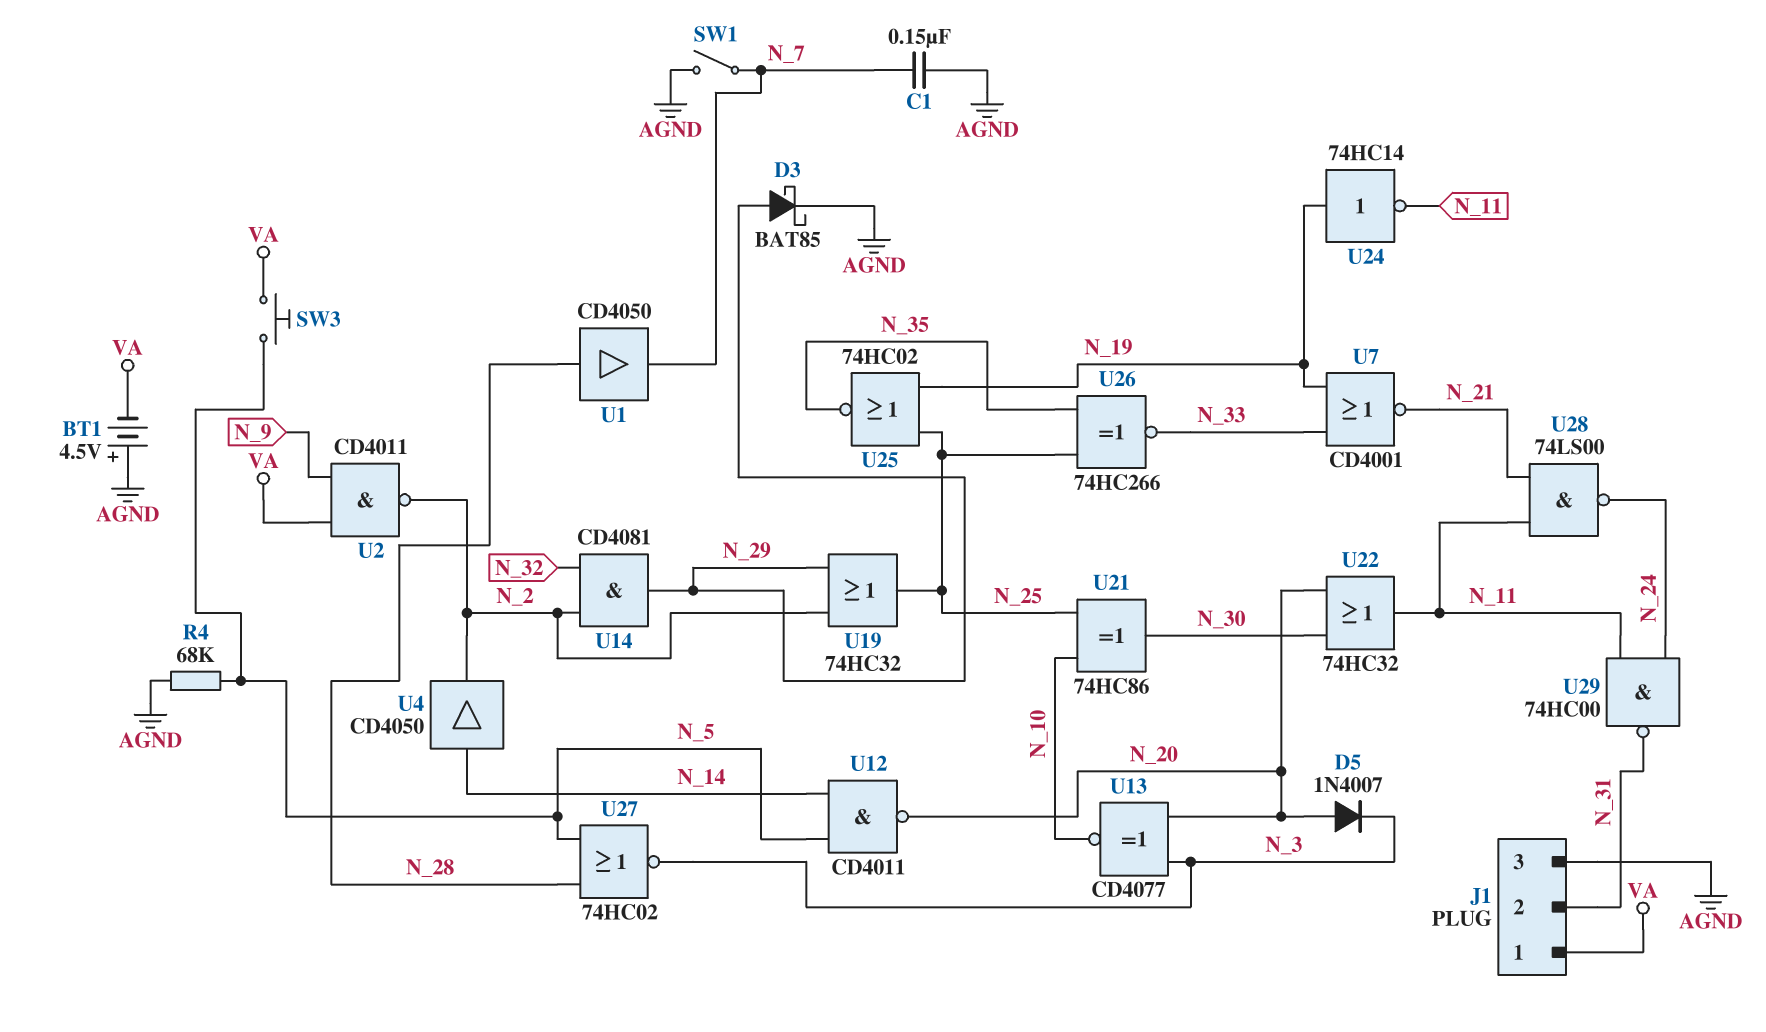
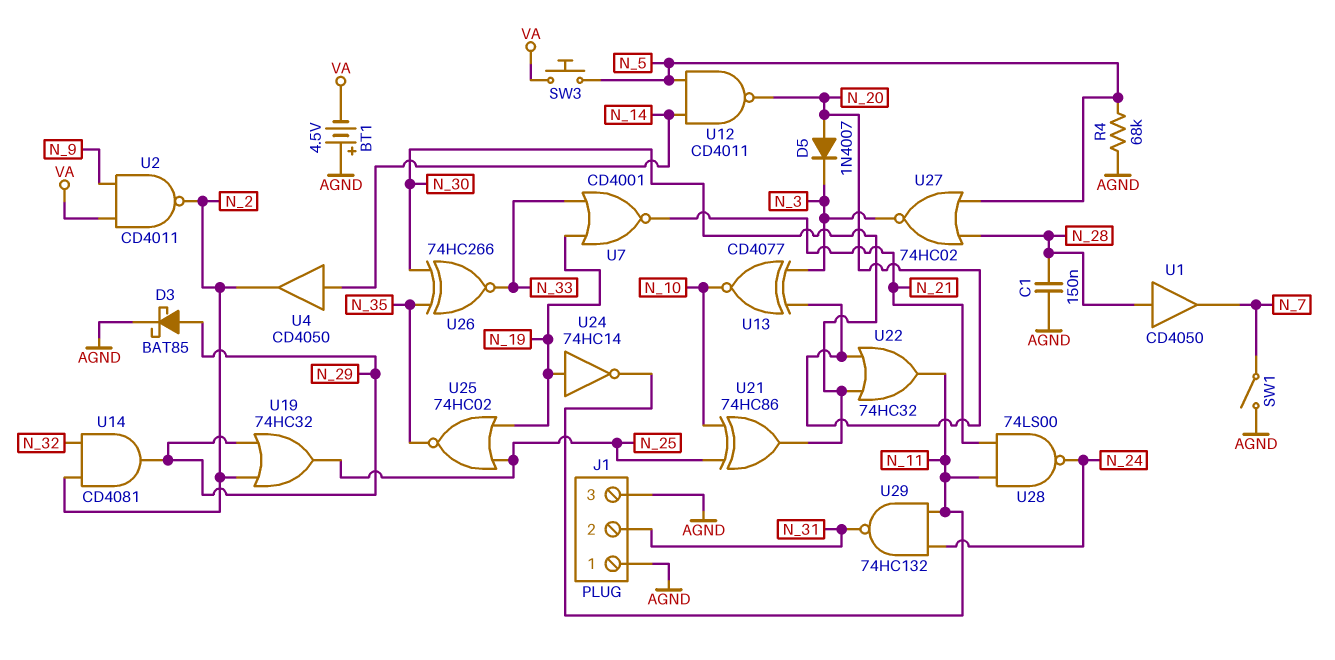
C1: 150nF (AGND, N_7) -> 150nF (AGND, N_28)
J1 pin 1: VA -> AGND
U26: XNOR 74HC266 (in N_25, in N_35, out N_33) -> XNOR 74HC266 (in N_30, in N_35, out N_33)
U29: NAND 74HC00 (in N_11, in N_24, out N_31) -> NAND 74HC132 (in N_11, in N_24, out N_31)

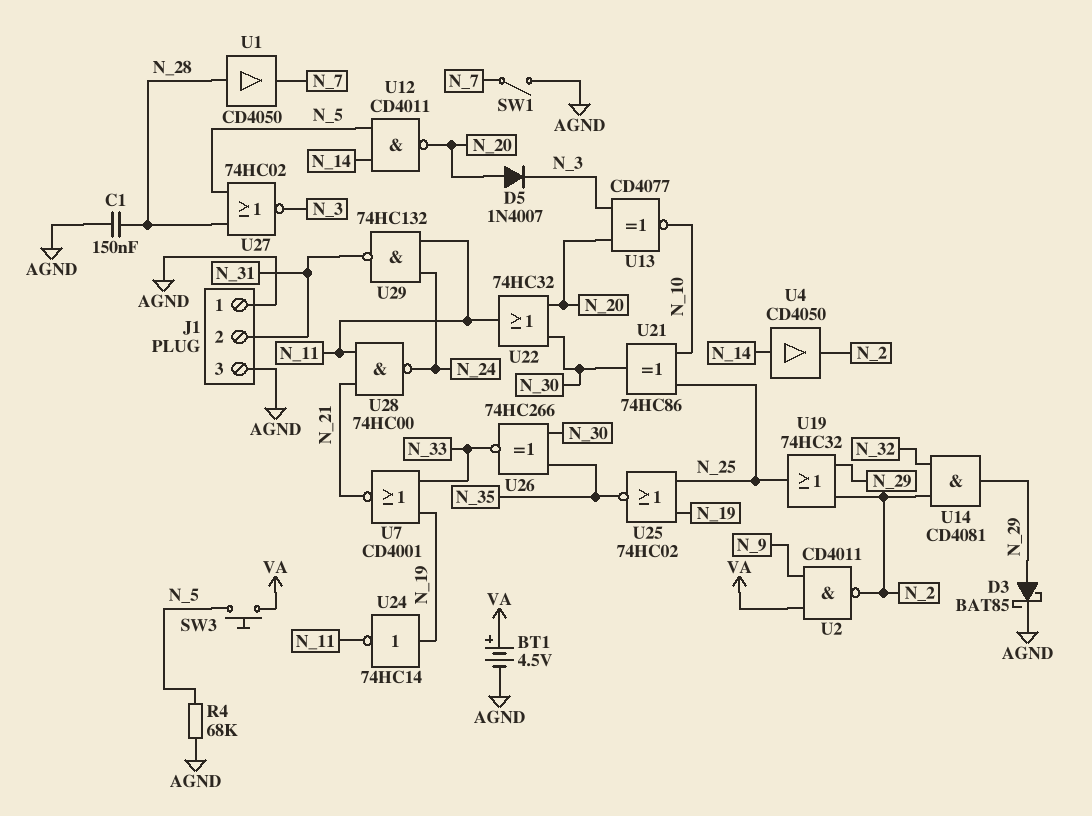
BT1: 4.5V (plus AGND, minus VA) -> 4.5V (plus VA, minus AGND)
U28: NAND 74LS00 (in N_11, in N_21, out N_24) -> NAND 74HC00 (in N_11, in N_21, out N_24)

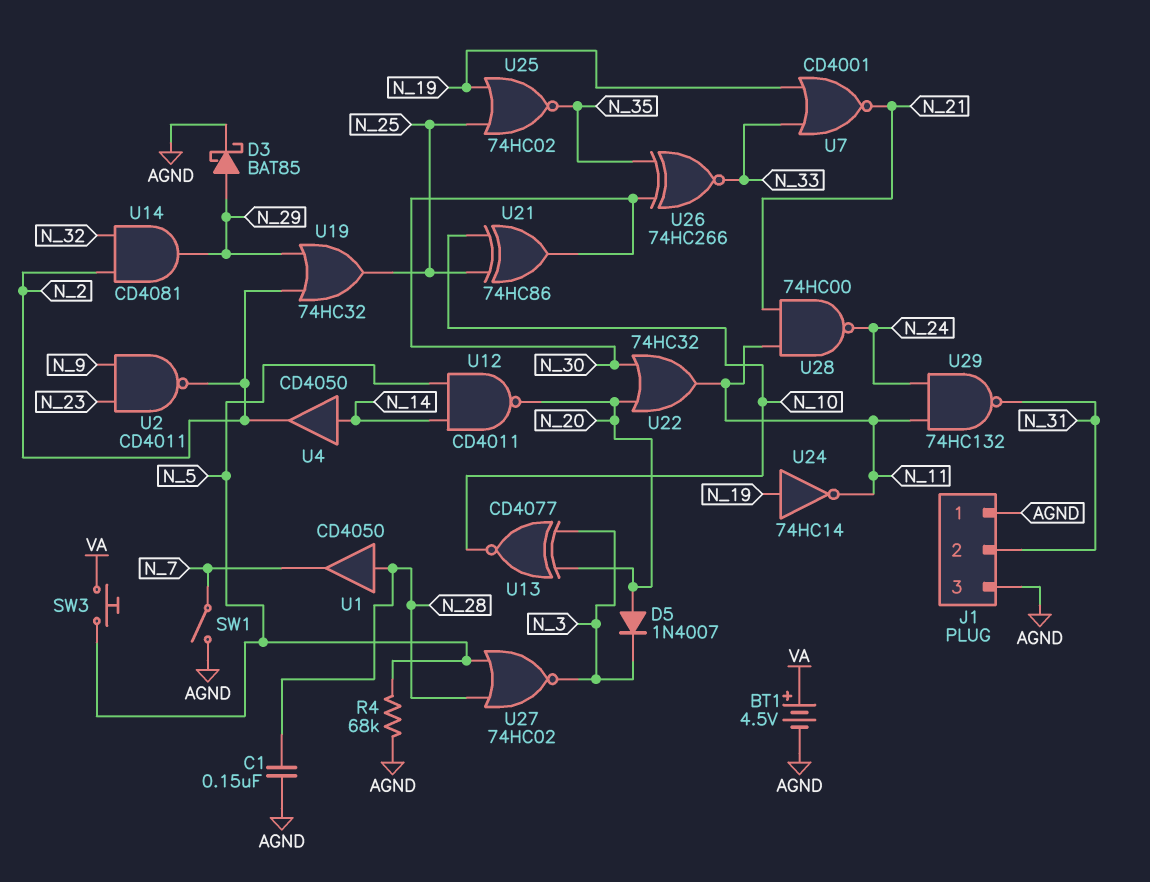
U2: NAND CD4011 (in N_9, in VA, out N_2) -> NAND CD4011 (in N_9, in N_23, out N_2)

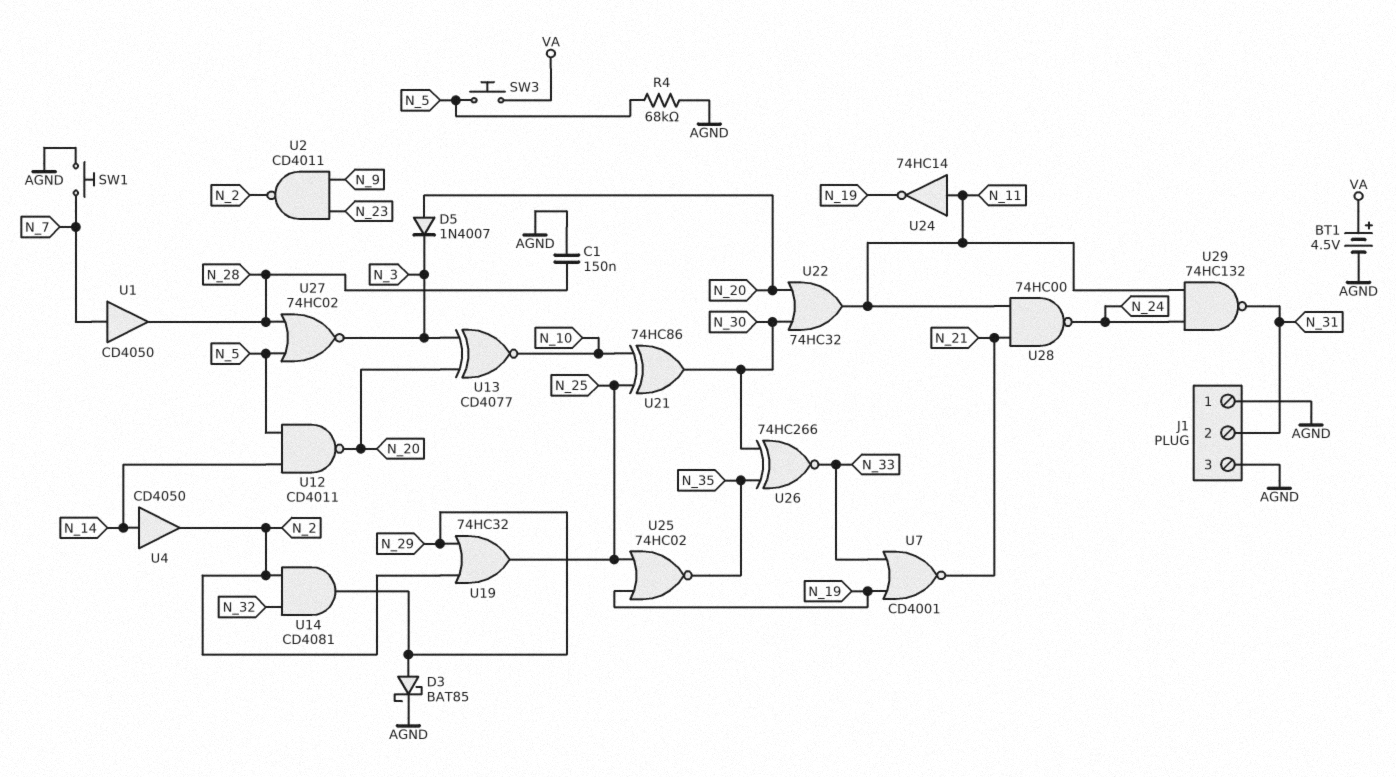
SW1: switch (AGND, N_7) -> button (AGND, N_7)
U1: buffer CD4050 (in N_28, out N_7) -> buffer CD4050 (in N_7, out N_28)
U24: NOT 74HC14 (in N_19, out N_11) -> NOT 74HC14 (in N_11, out N_19)

